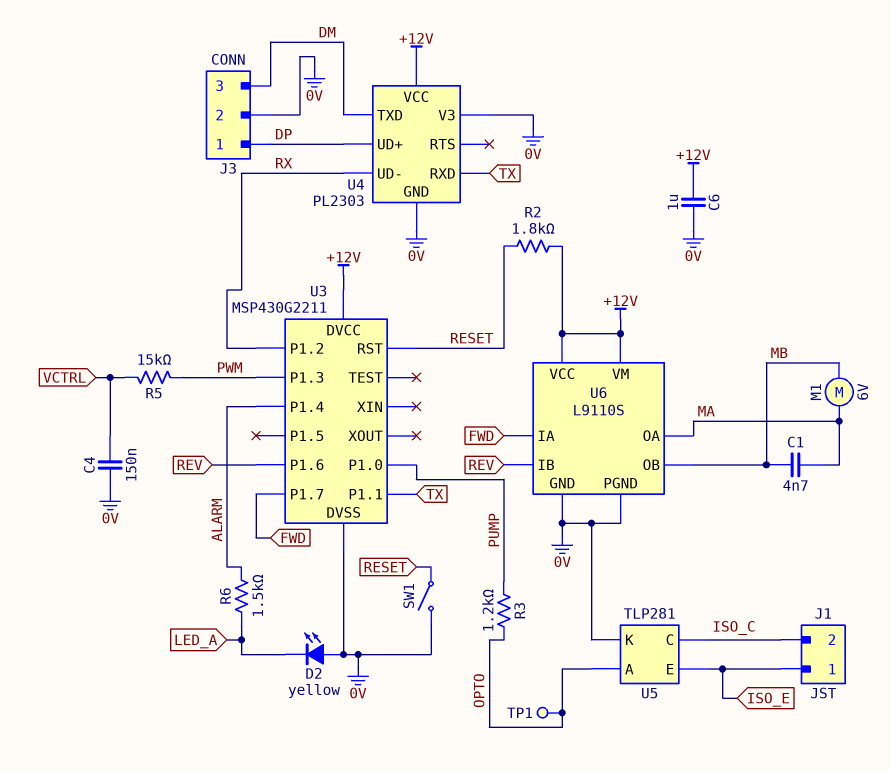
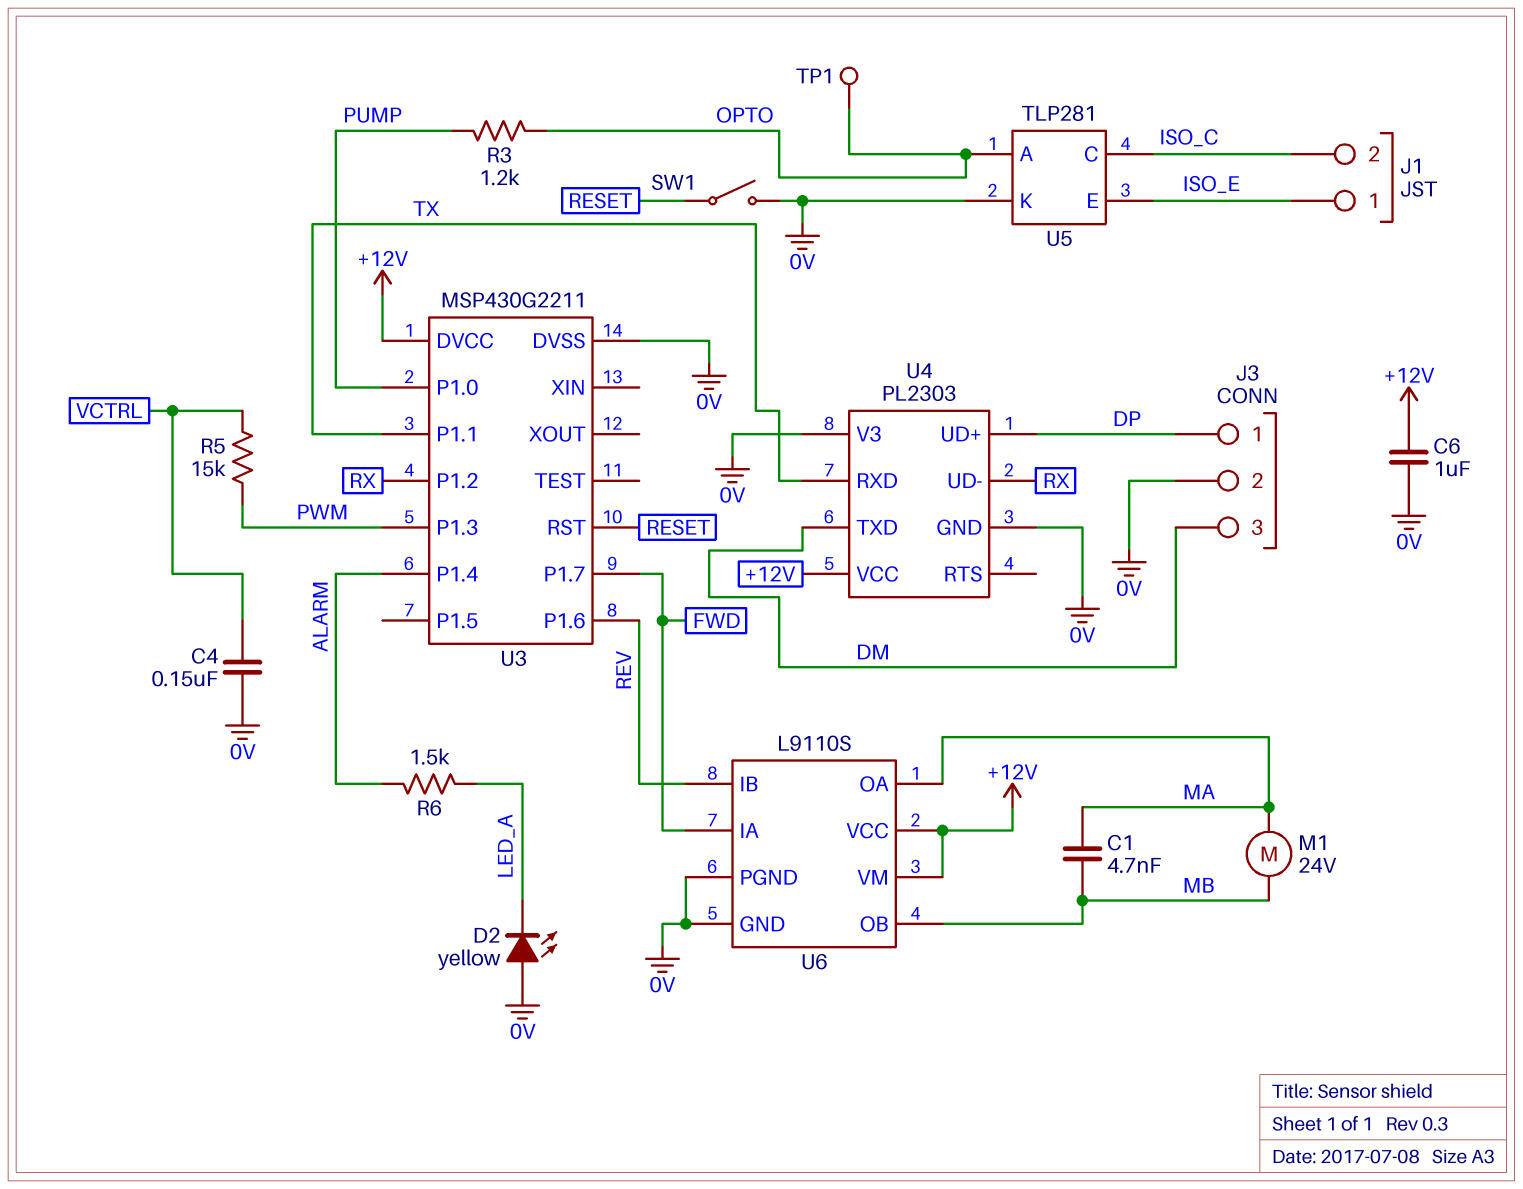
M1: motor 6V (MA, MB) -> motor 24V (MA, MB)
R2: 1.8k (+12V, RESET) -> none

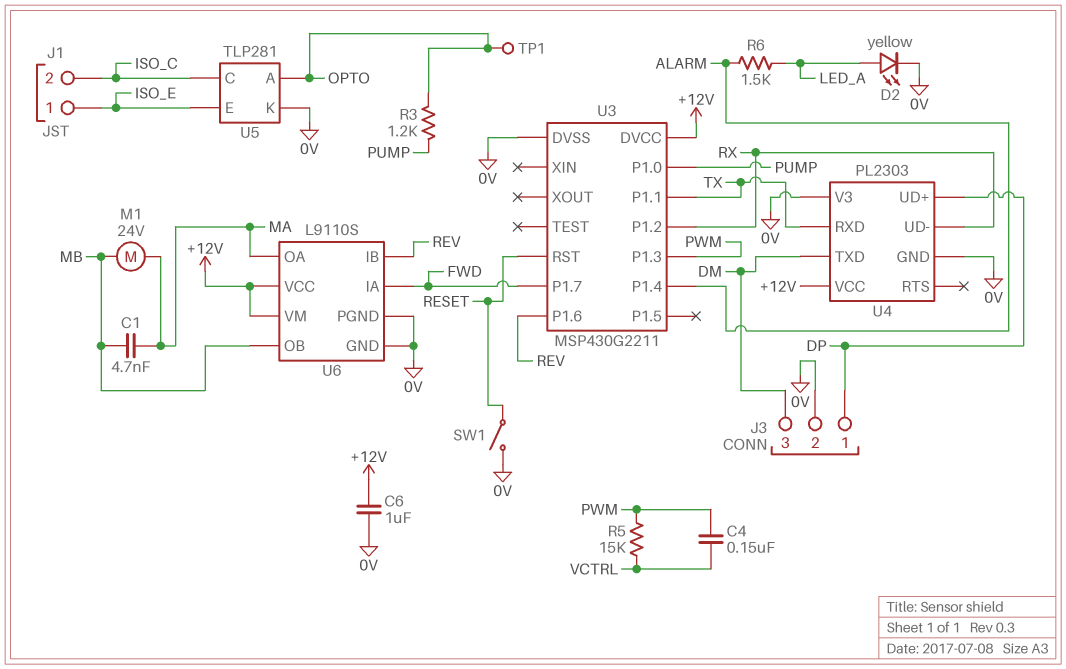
C4: 150nF (0V, VCTRL) -> 150nF (PWM, VCTRL)
D2: LED yellow (A 0V, K LED_A) -> LED yellow (A LED_A, K 0V)

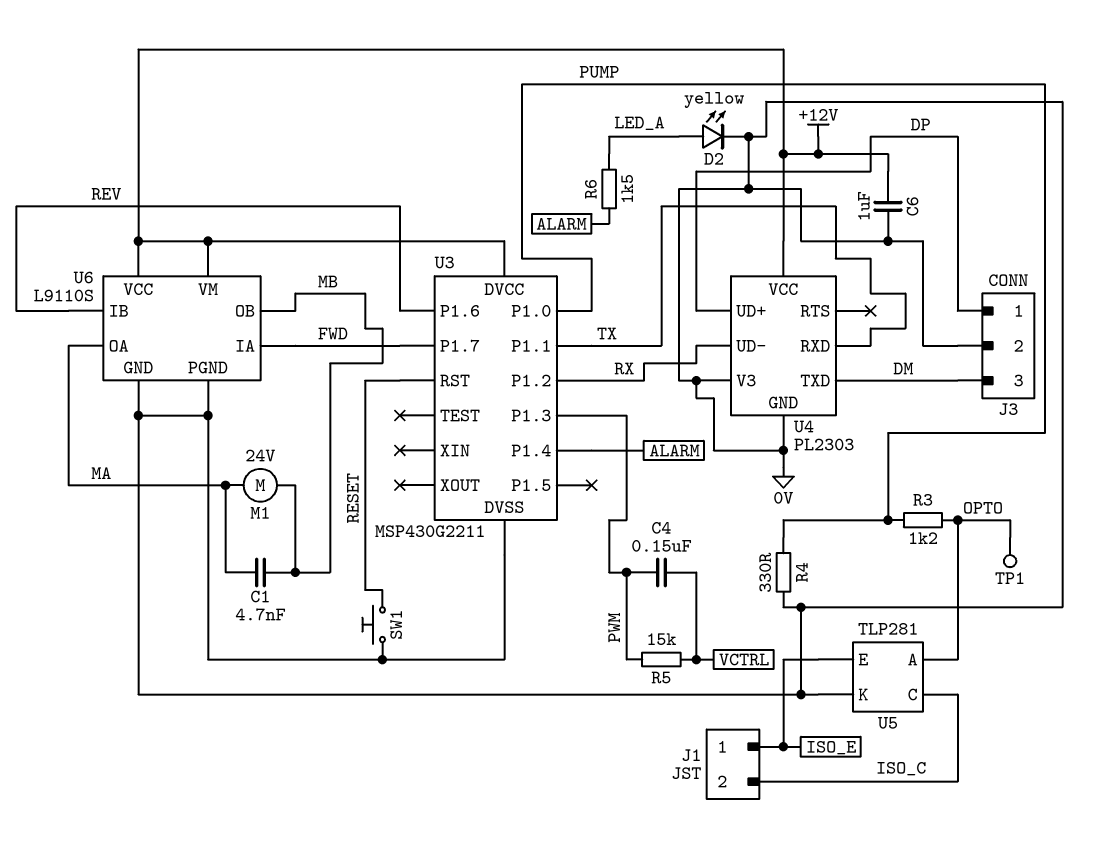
R4: none -> 330 (0V, PUMP)
SW1: switch (0V, RESET) -> button (0V, RESET)

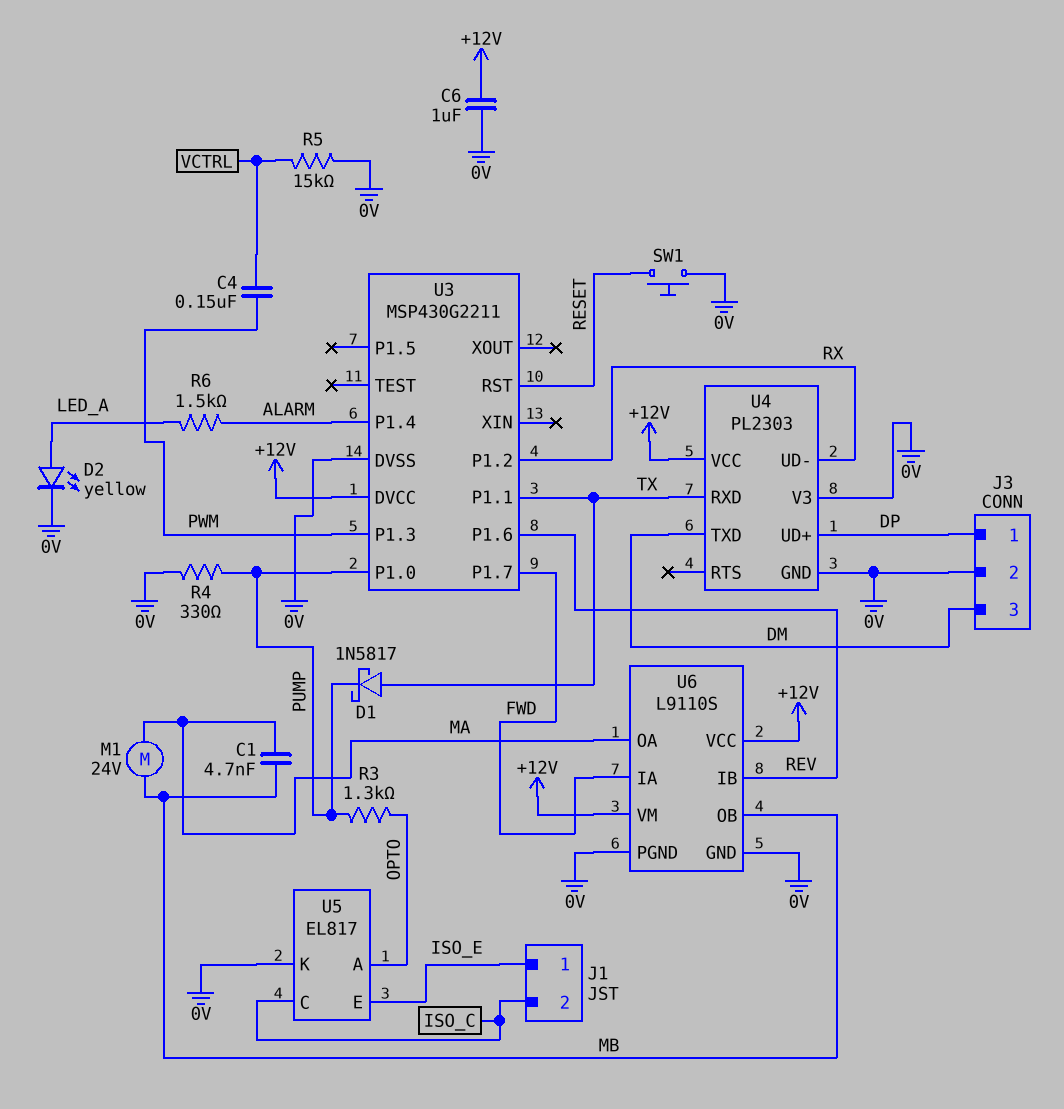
D1: none -> schottky 1N5817 (A TX, K PUMP)
R3: 1.2k (OPTO, PUMP) -> 1.3k (OPTO, PUMP)
R5: 15k (PWM, VCTRL) -> 15k (0V, VCTRL)
TP1: test point (OPTO) -> none
U5: TLP281 -> EL817

